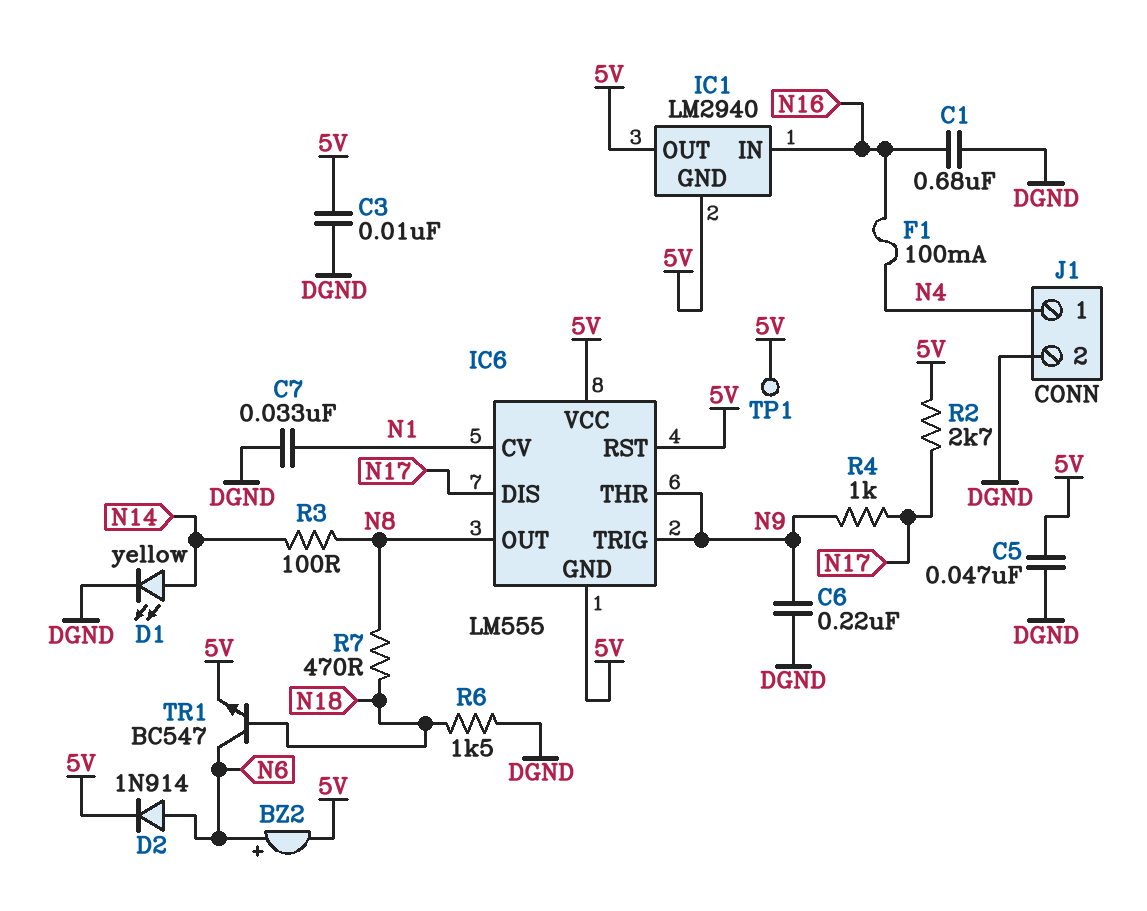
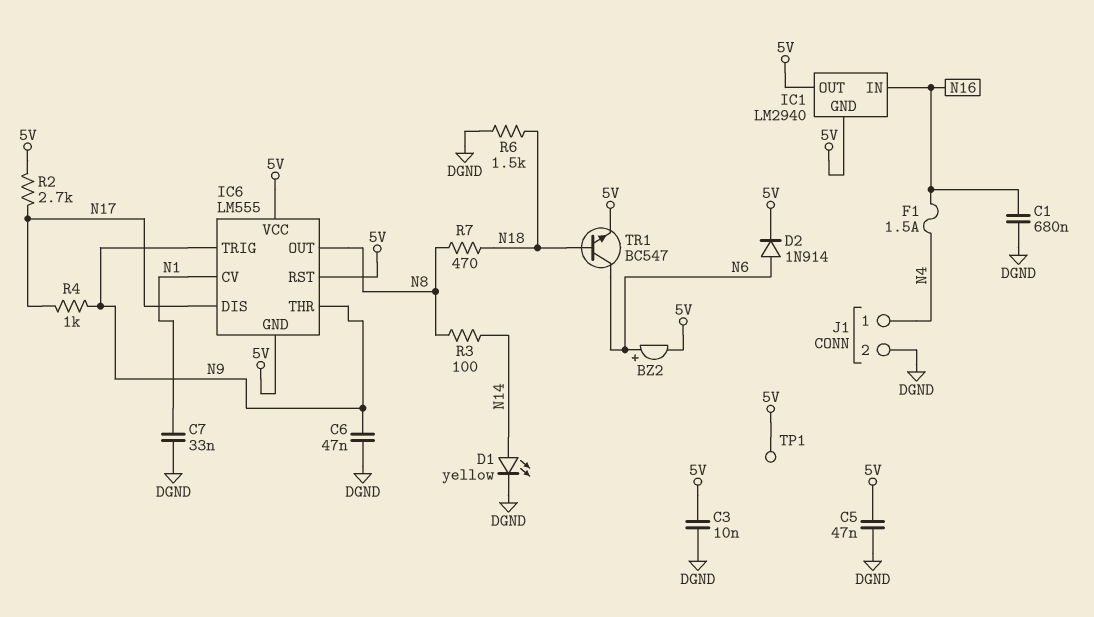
C6: 220nF (DGND, N9) -> 47nF (DGND, N9)
F1: 100mA (N4, N16) -> 1.5A (N4, N16)

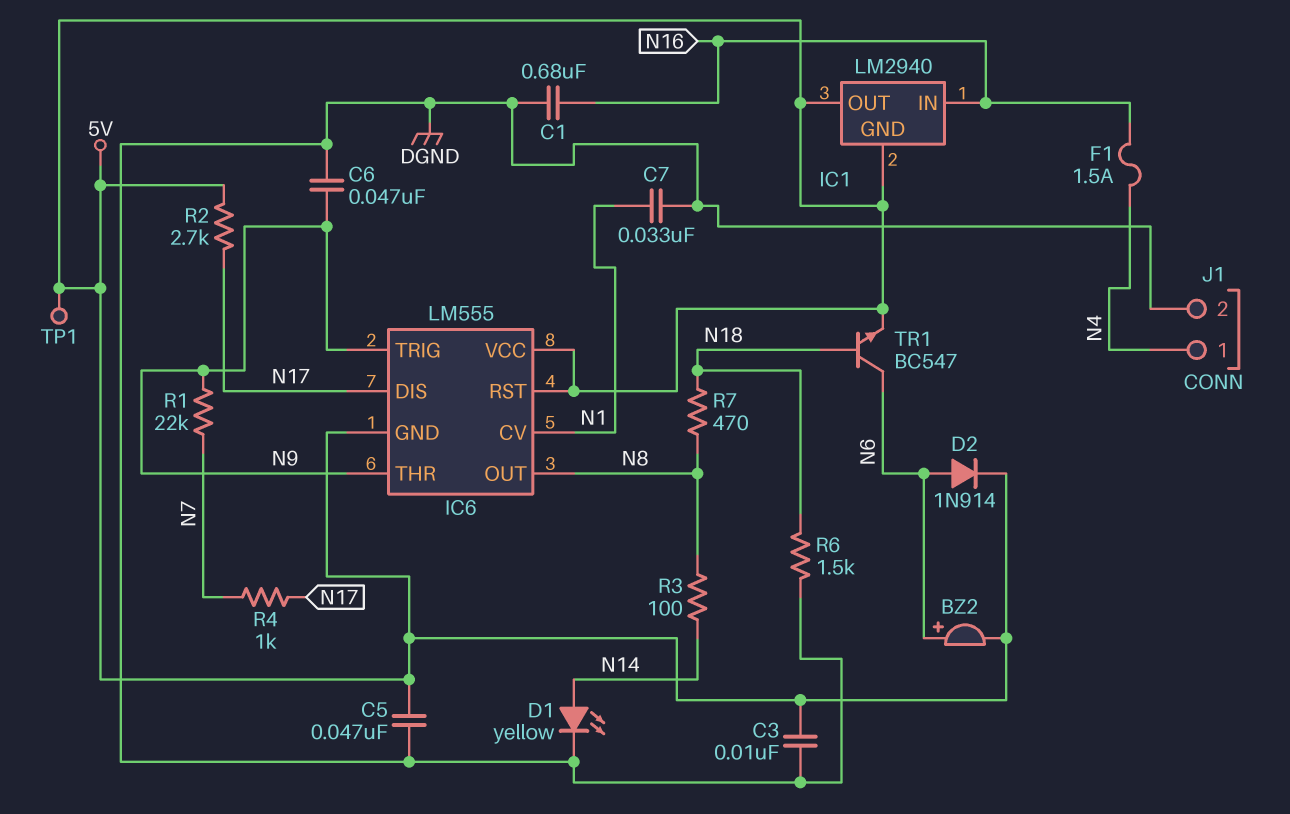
R1: none -> 22k (N7, N9)
R4: 1k (N9, N17) -> 1k (N7, N17)

